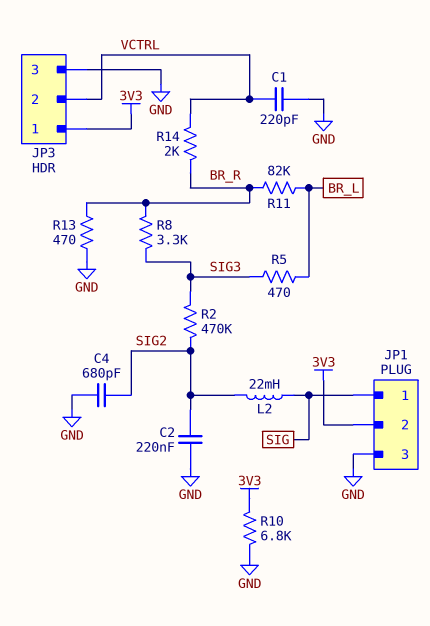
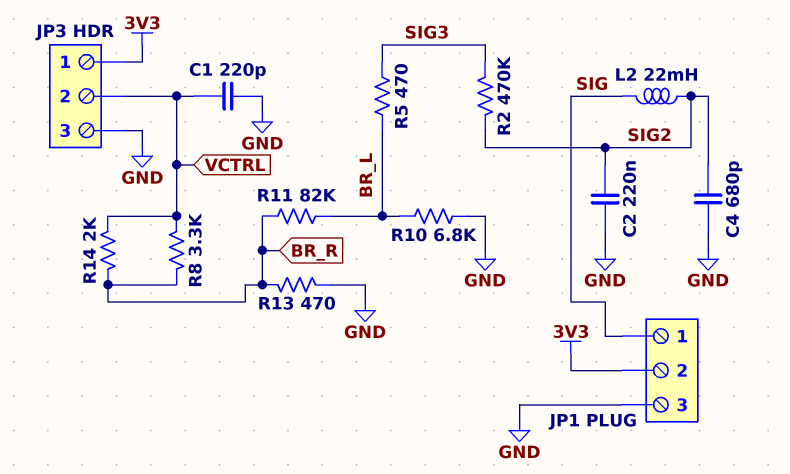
R8: 3.3k (BR_R, SIG3) -> 3.3k (BR_R, VCTRL)
R10: 6.8k (3V3, GND) -> 6.8k (BR_L, GND)

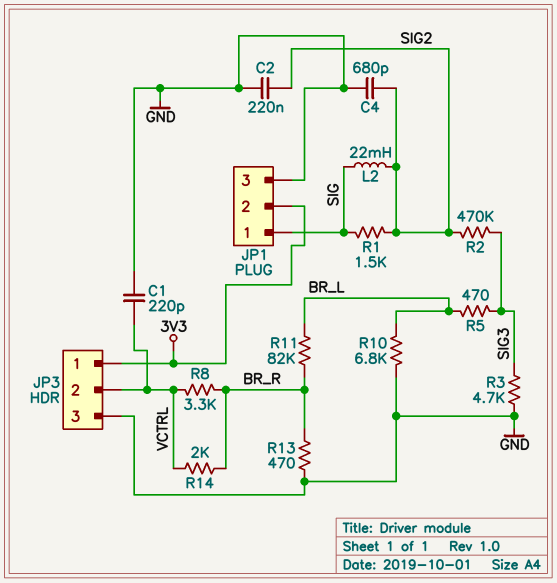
R1: none -> 1.5k (SIG, SIG2)
R3: none -> 4.7k (GND, SIG3)

